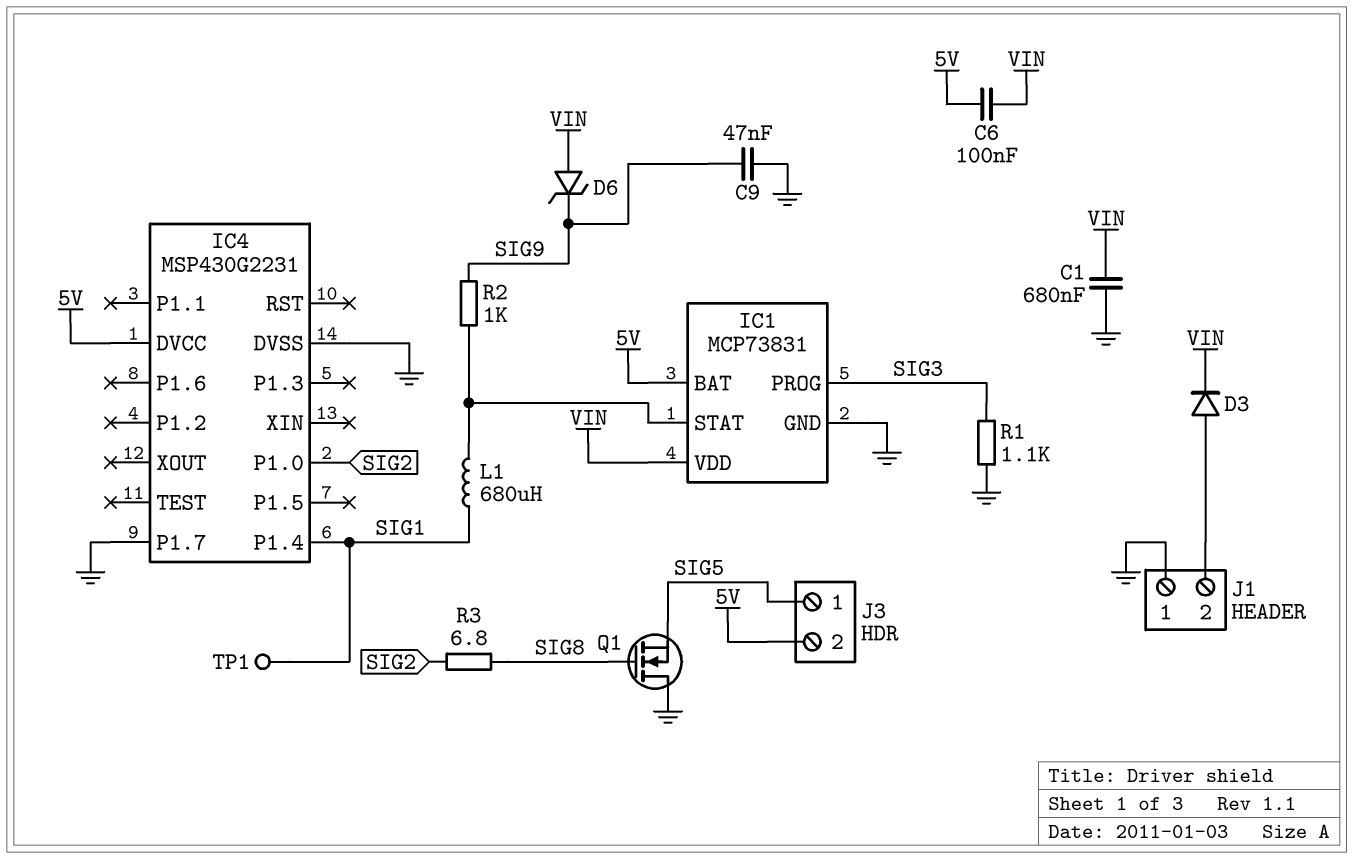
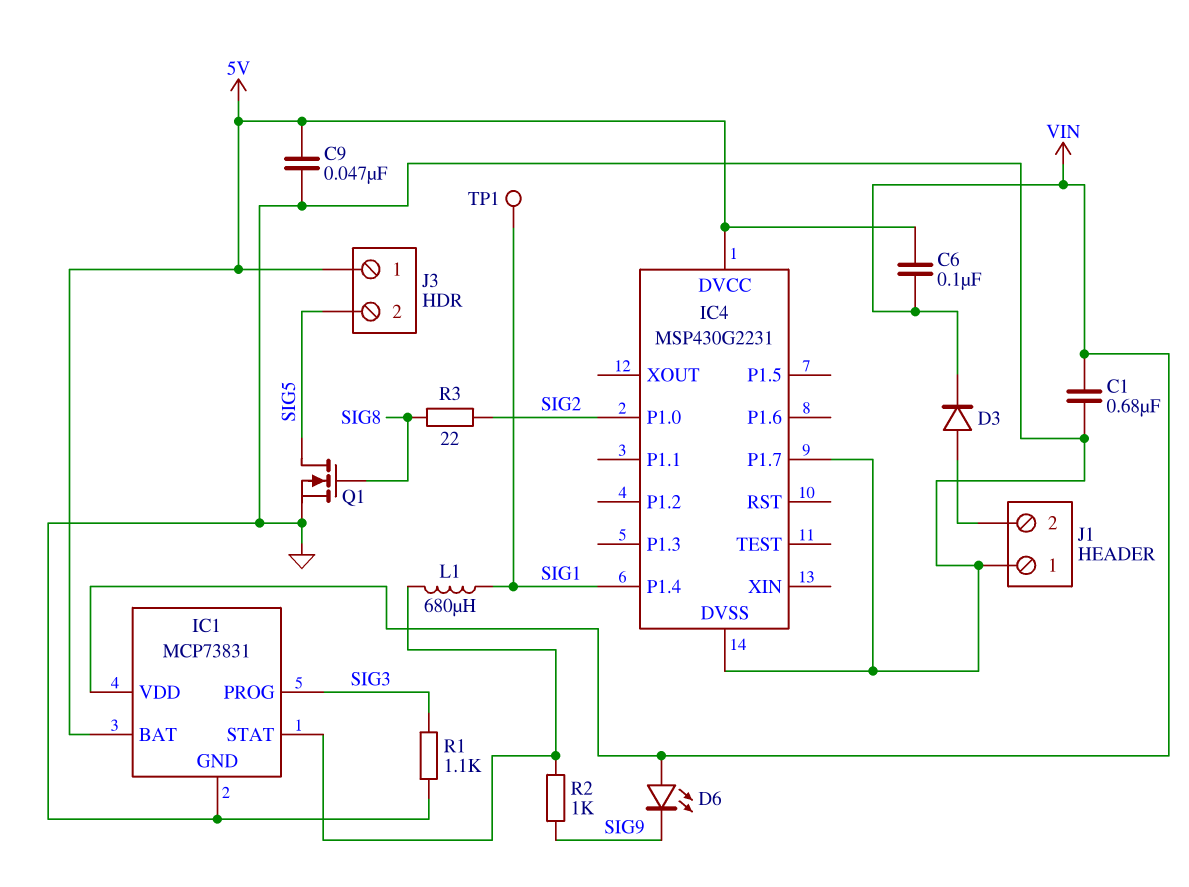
C9: 47nF (GND, SIG9) -> 47nF (5V, GND)
D6: zener (A VIN, K SIG9) -> LED (A VIN, K SIG9)
J3 pin 1: SIG5 -> 5V
J3 pin 2: 5V -> SIG5
Q1: NMOS (G SIG8, D GND, S SIG5) -> NMOS (G SIG8, D SIG5, S GND)
R3: 6.8 (SIG2, SIG8) -> 22 (SIG2, SIG8)

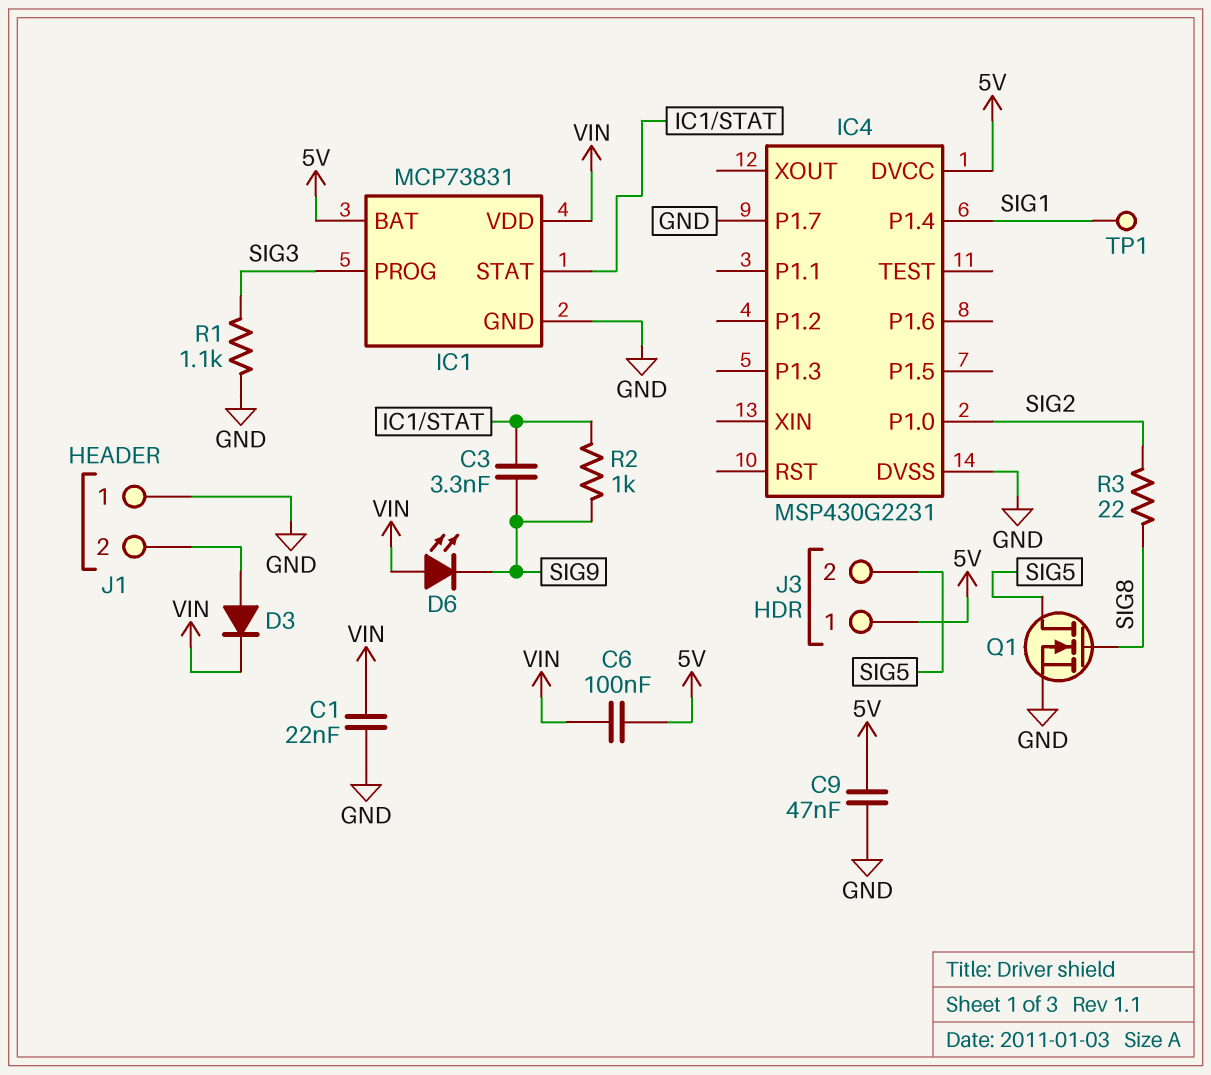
C1: 680nF (GND, VIN) -> 22nF (GND, VIN)
C3: none -> 3.3nF (IC1/STAT, SIG9)
L1: 680uH (IC1/STAT, SIG1) -> none

